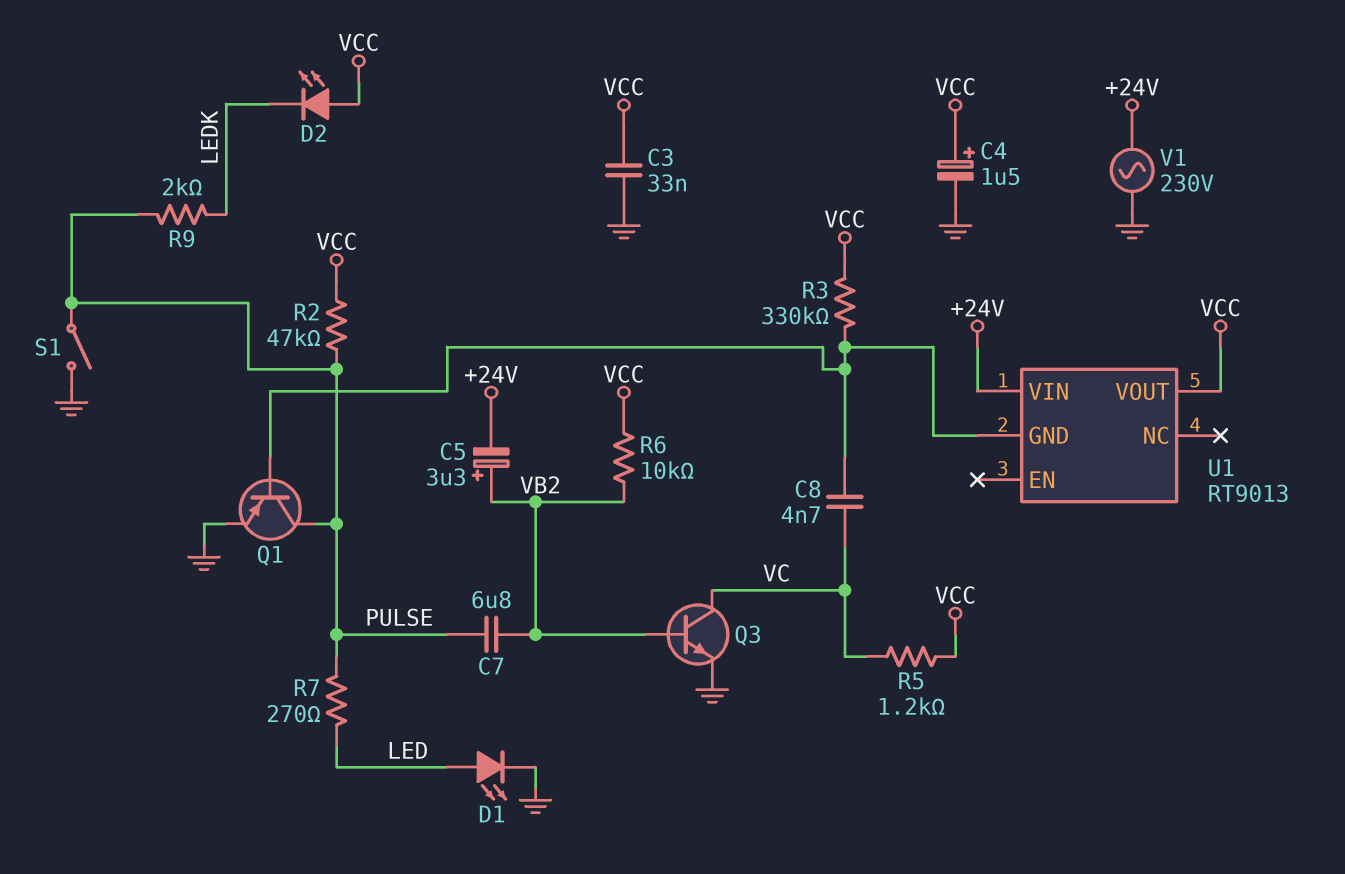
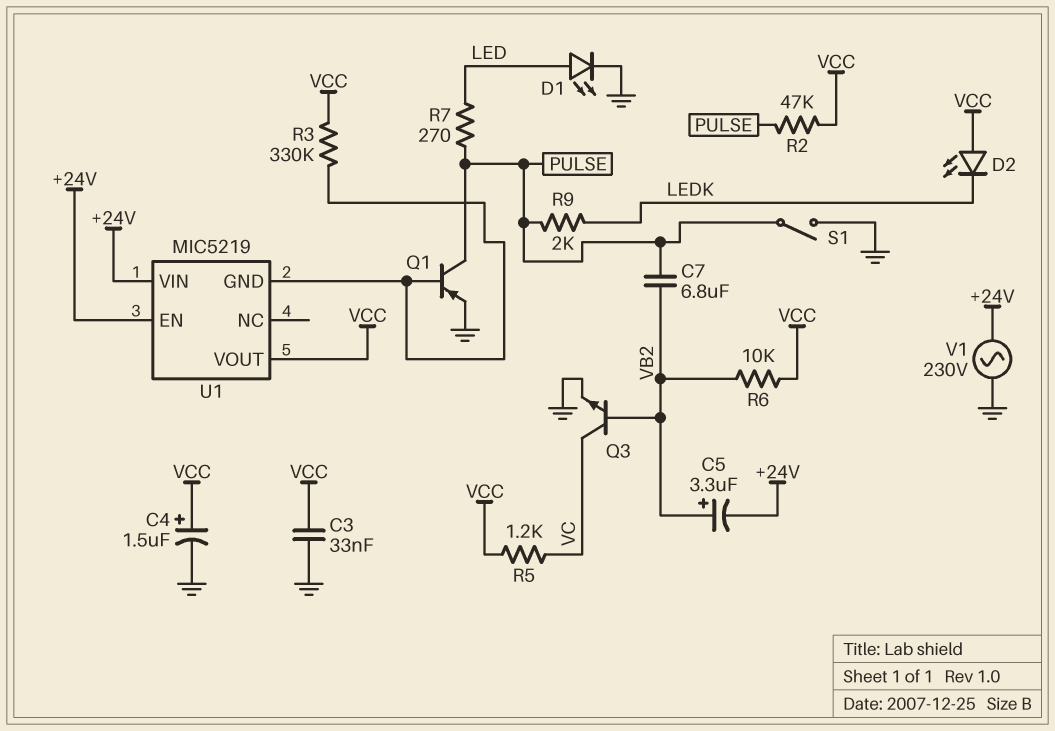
C8: 4.7nF (U1/GND, VC) -> none
U1: RT9013 -> MIC5219
U1 pin EN: none -> +24V

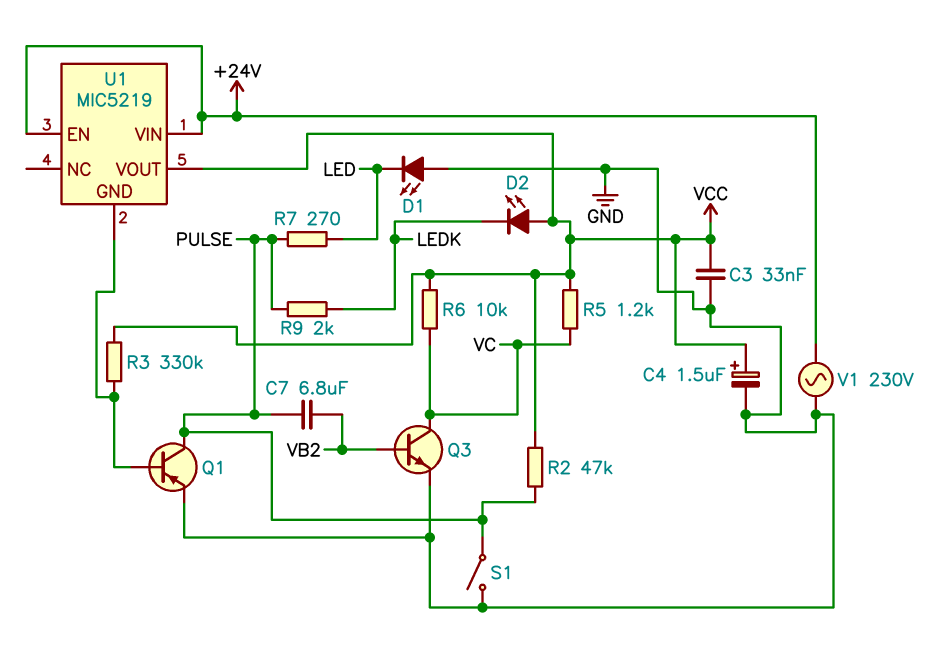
C5: 3.3uF (plus VB2, minus +24V) -> none
D1: LED (A LED, K GND) -> LED (A GND, K LED)
R6: 10k (VB2, VCC) -> 10k (VC, VCC)

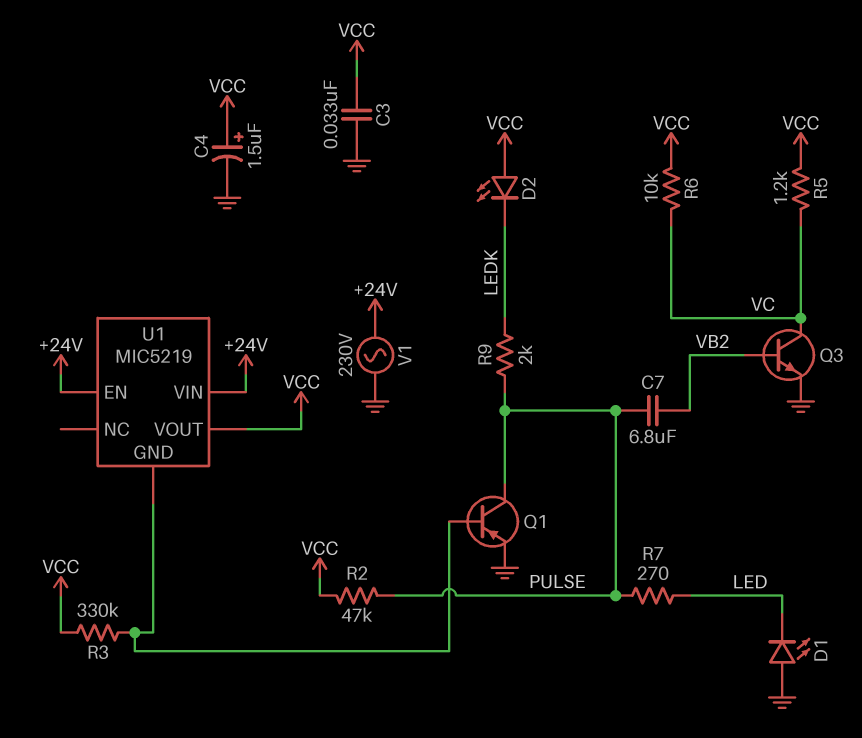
S1: switch (GND, PULSE) -> none

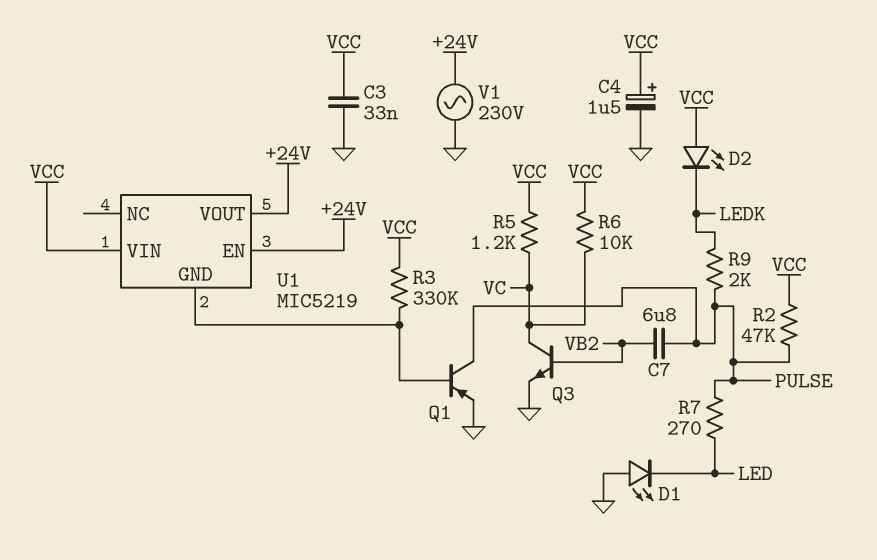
U1 pin VIN: +24V -> VCC
U1 pin VOUT: VCC -> +24V

